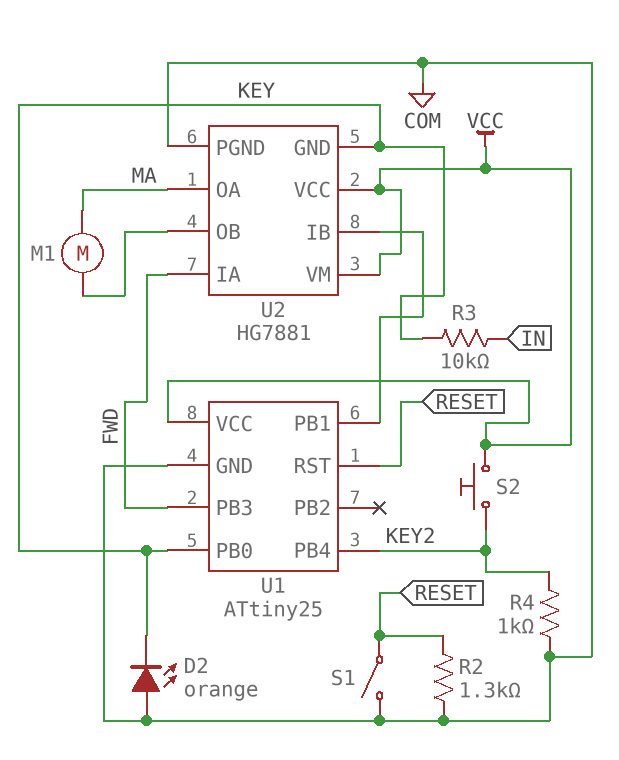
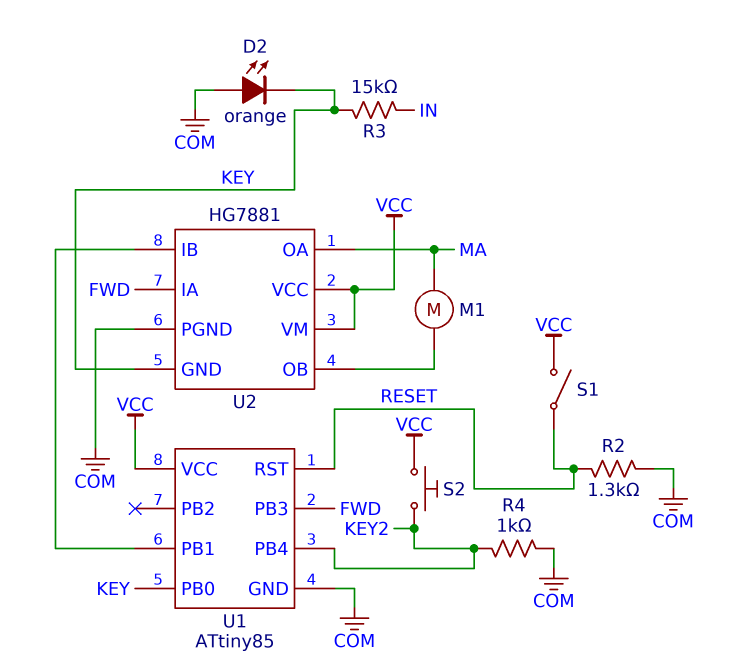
R3: 10k (IN, KEY) -> 15k (IN, KEY)
S1: switch (COM, RESET) -> switch (RESET, VCC)
U1: ATtiny25 -> ATtiny85

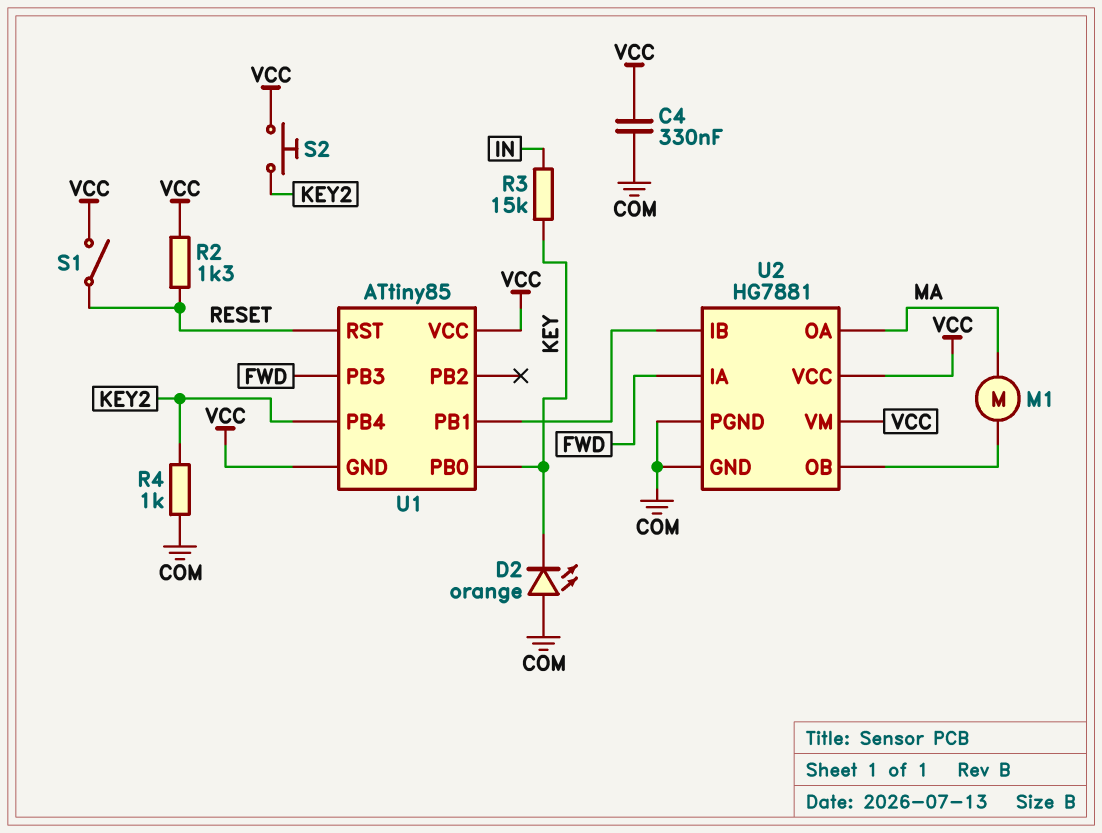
C4: none -> 330nF (COM, VCC)
R2: 1.3k (COM, RESET) -> 1.3k (RESET, VCC)
U1 pin GND: COM -> VCC
U2 pin GND: KEY -> COM

